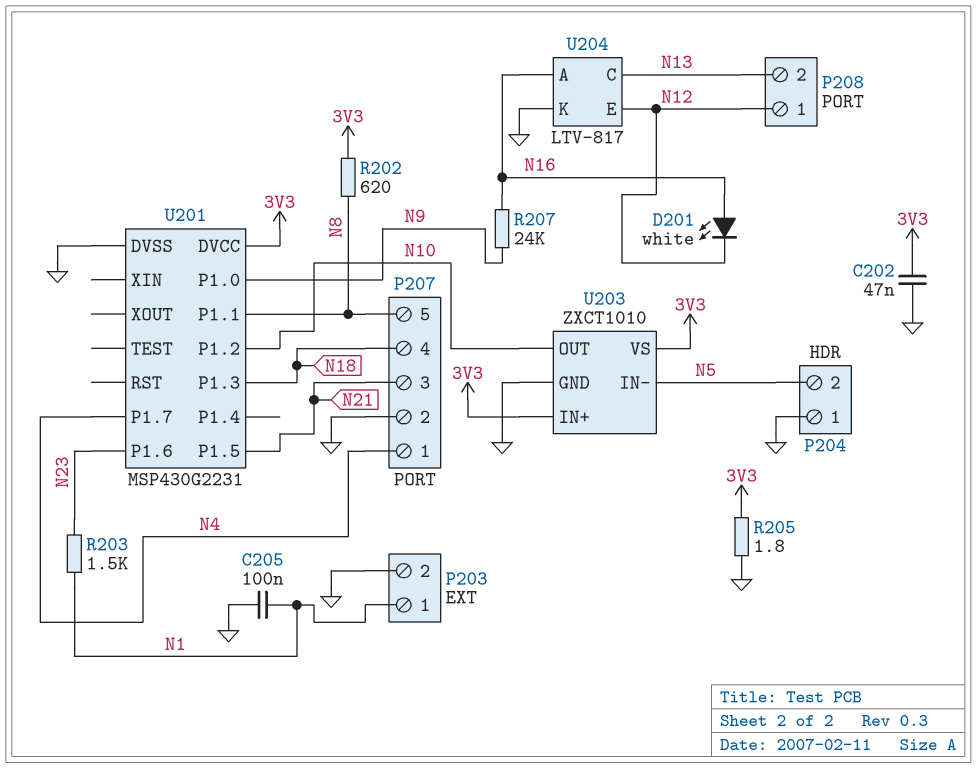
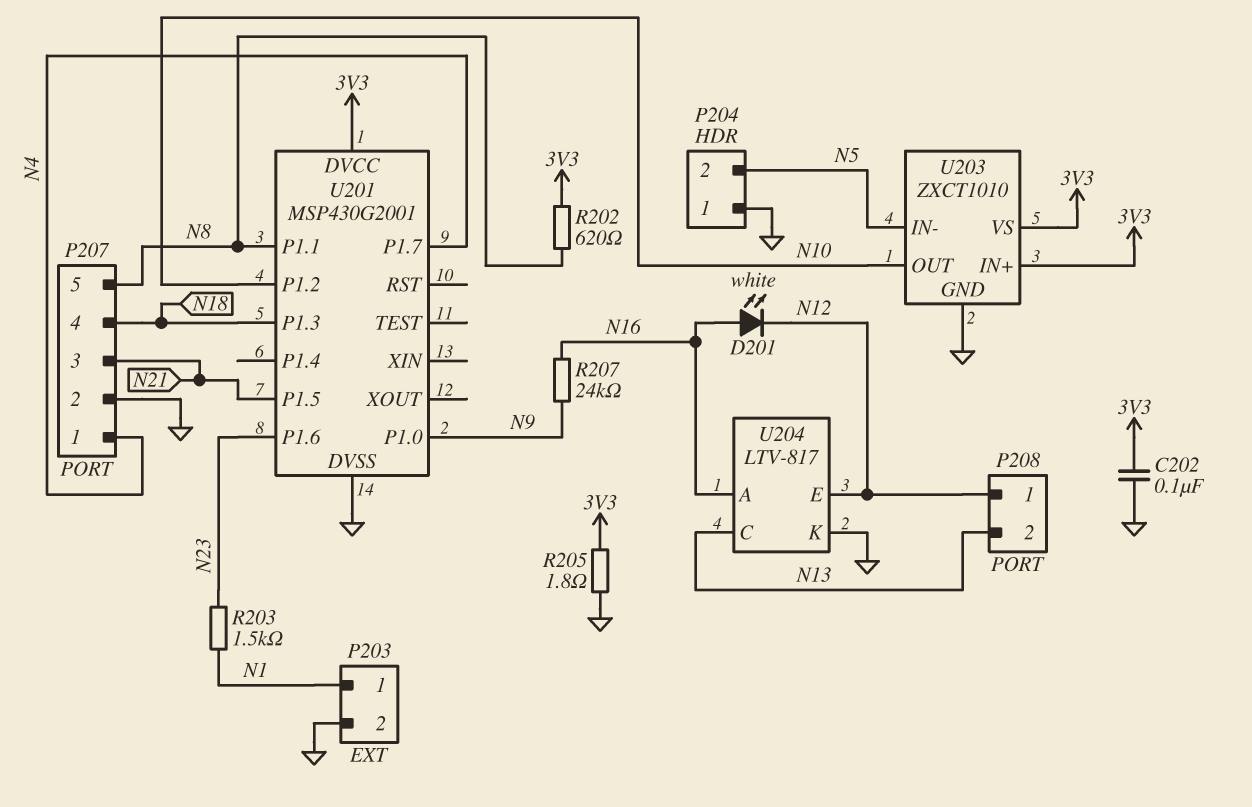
C202: 47nF (3V3, GND) -> 100nF (3V3, GND)
C205: 100nF (GND, N1) -> none
U201: MSP430G2231 -> MSP430G2001

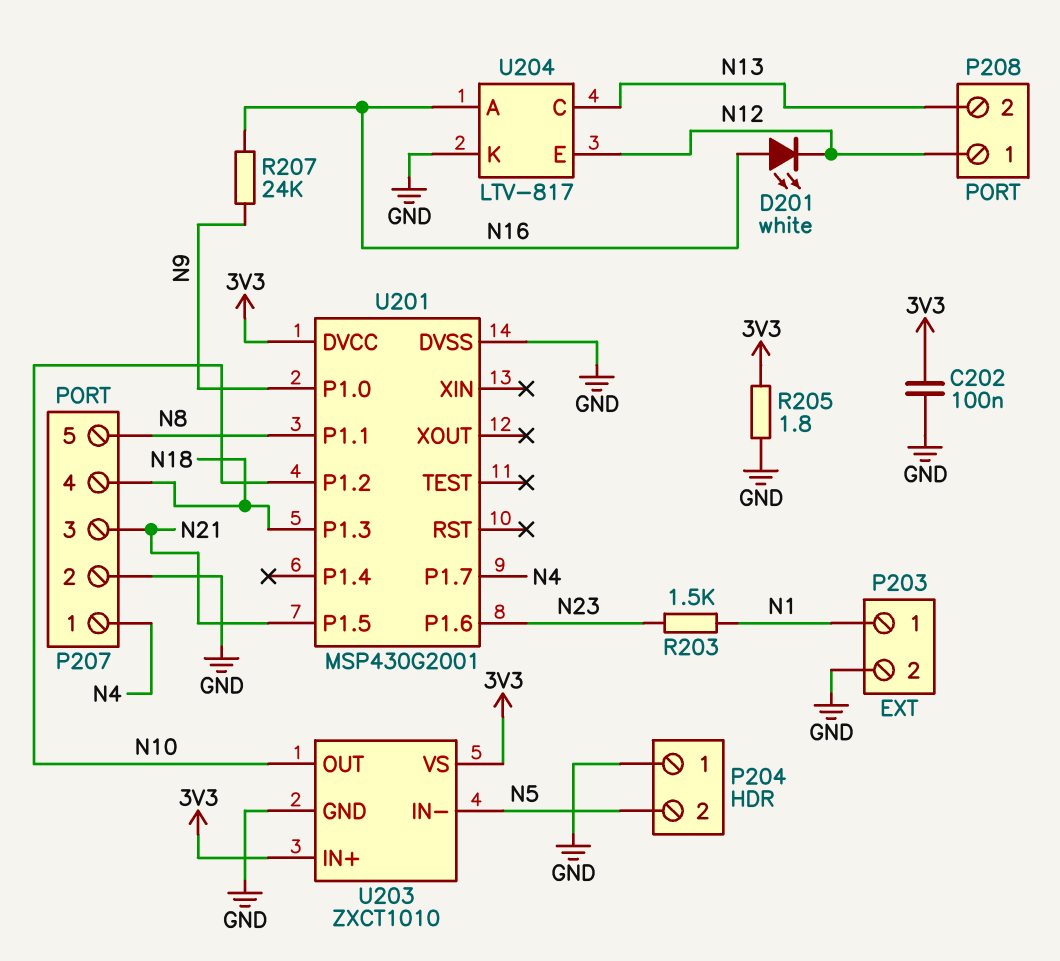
R202: 620 (3V3, N8) -> none

